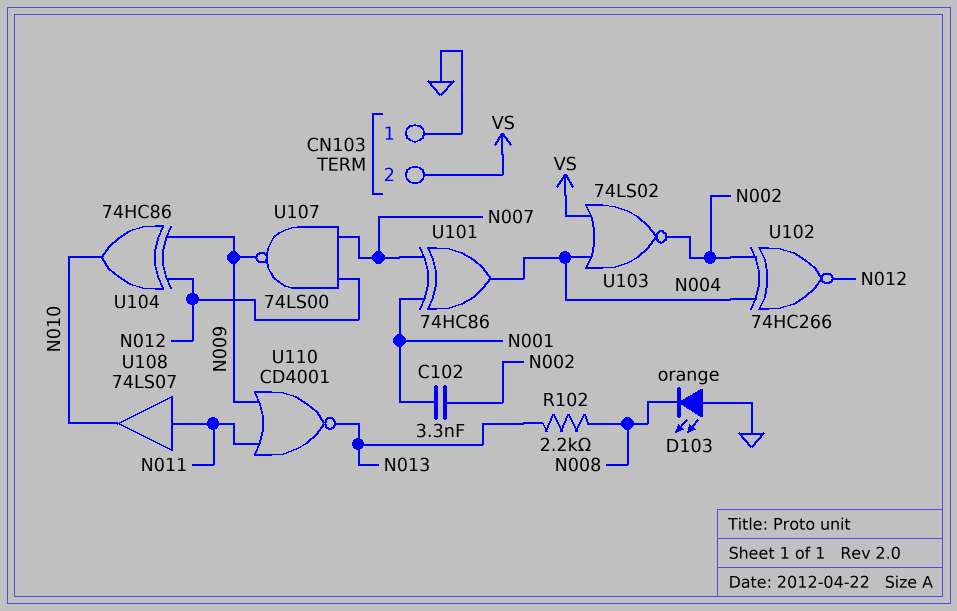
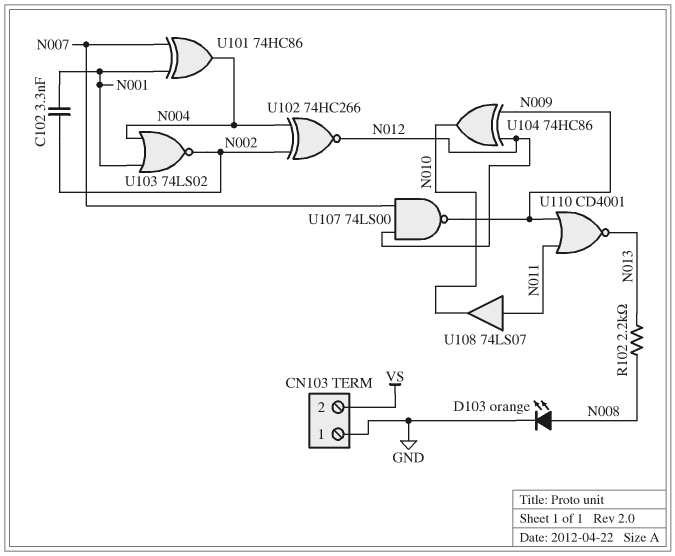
D103: LED orange (A GND, K N008) -> LED orange (A N008, K GND)
U103: NOR 74LS02 (in N004, in VS, out N002) -> NOR 74LS02 (in N001, in N004, out N002)

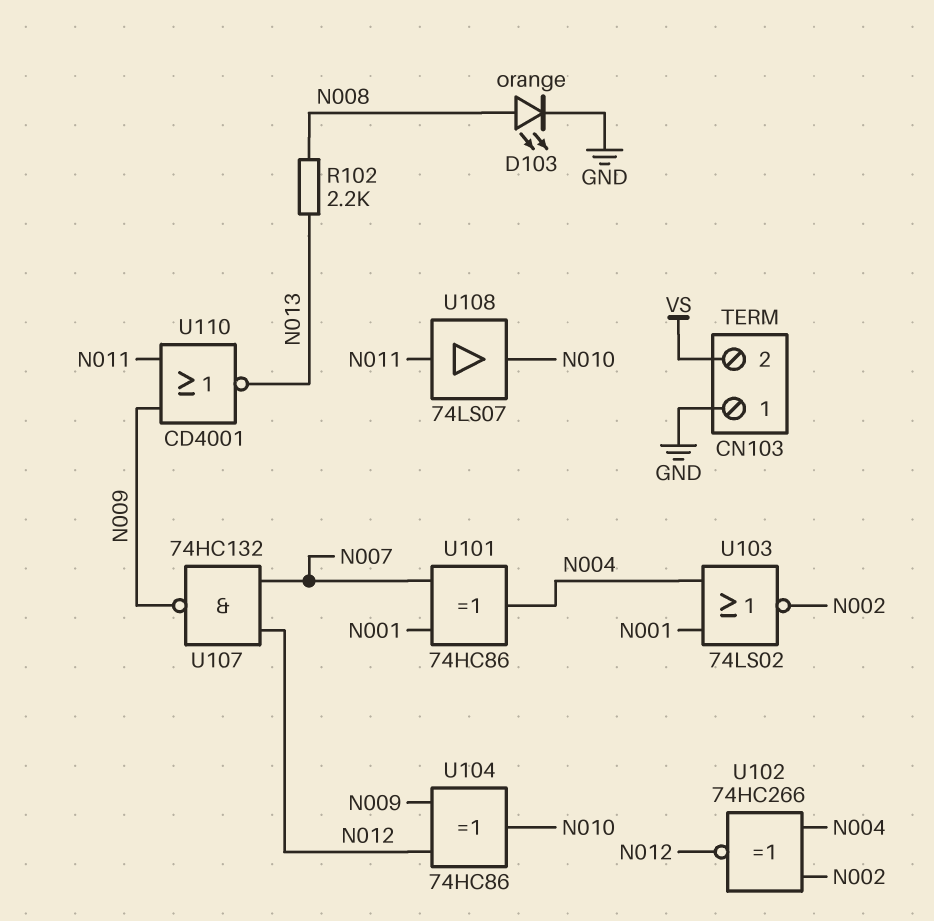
C102: 3.3nF (N001, N002) -> none
U107: NAND 74LS00 (in N007, in N012, out N009) -> NAND 74HC132 (in N007, in N012, out N009)

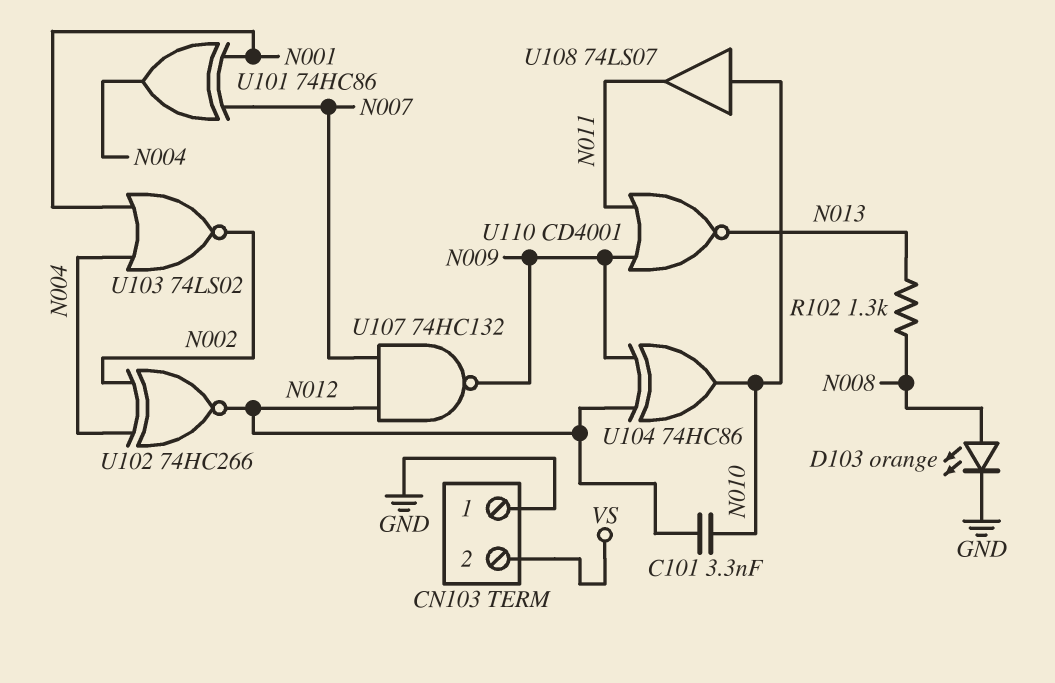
C101: none -> 3.3nF (N010, N012)
R102: 2.2k (N008, N013) -> 1.3k (N008, N013)
U108: buffer 74LS07 (in N011, out N010) -> buffer 74LS07 (in N010, out N011)

